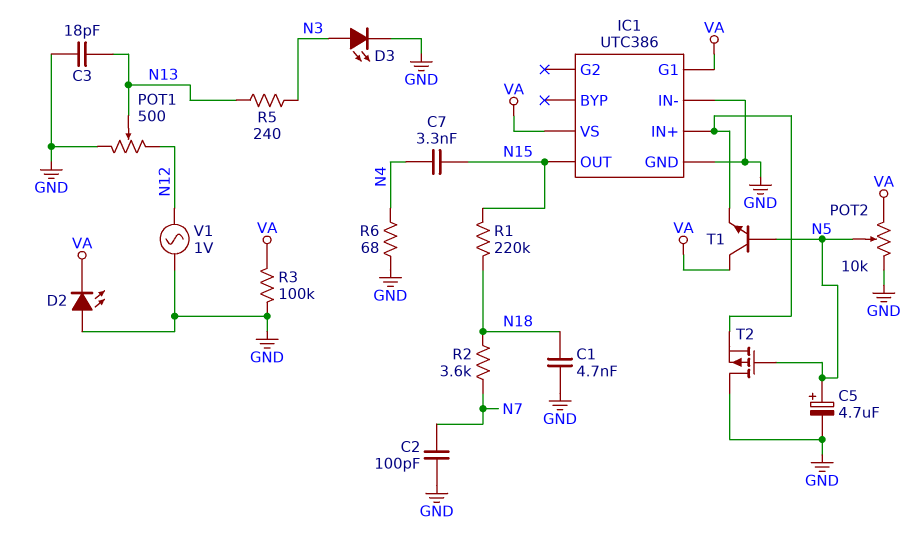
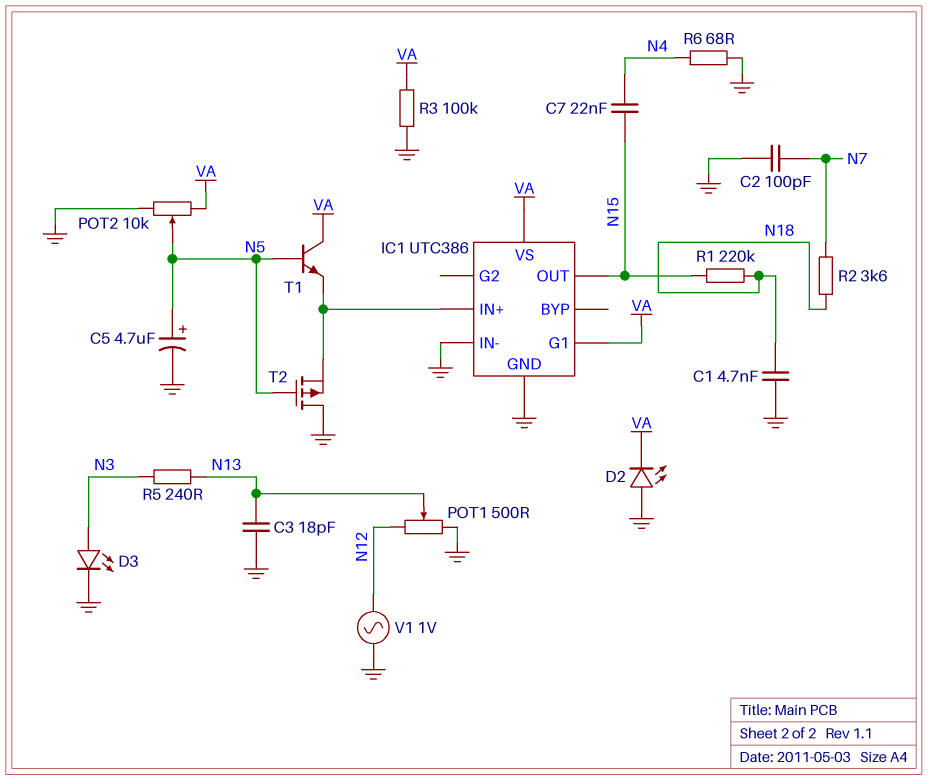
C7: 3.3nF (N4, N15) -> 22nF (N4, N15)

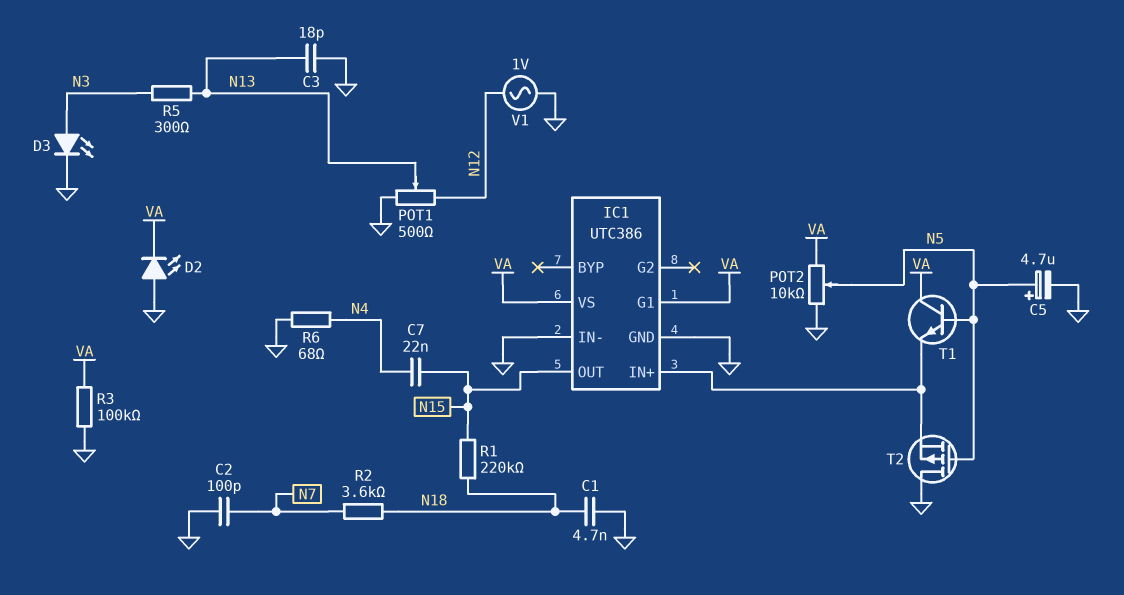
R5: 240 (N3, N13) -> 300 (N3, N13)

